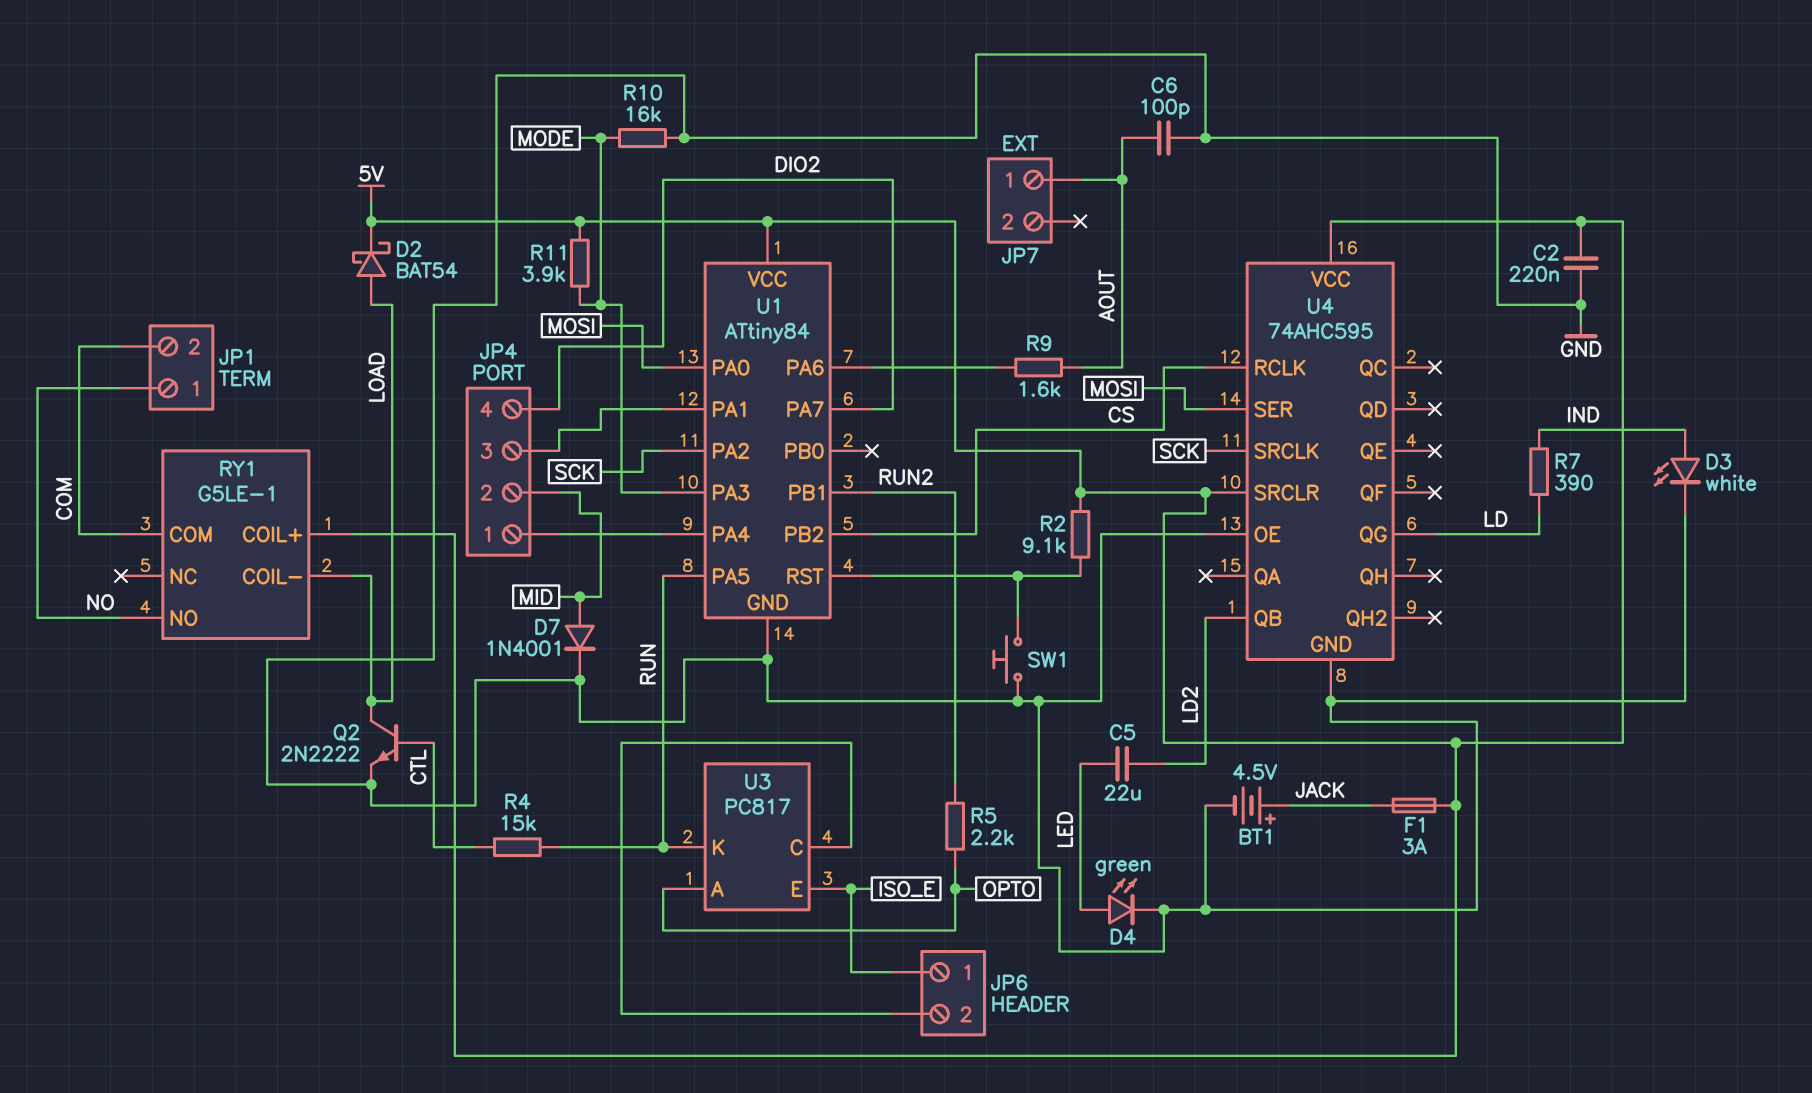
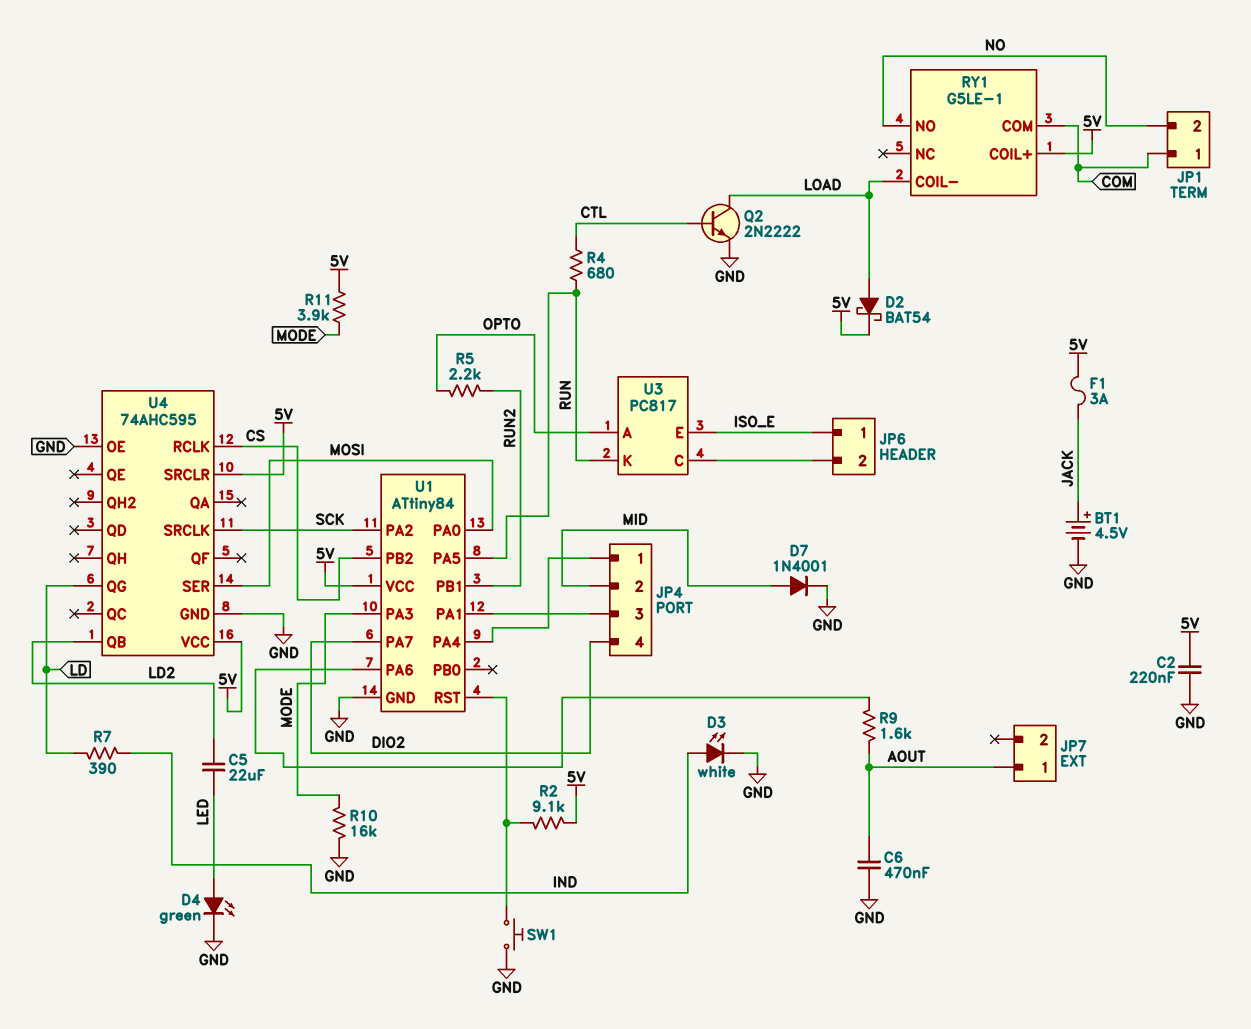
C6: 100pF (AOUT, GND) -> 470nF (AOUT, GND)
JP1 pin 1: NO -> COM
JP1 pin 2: COM -> NO
R4: 15k (CTL, RUN) -> 680 (CTL, RUN)

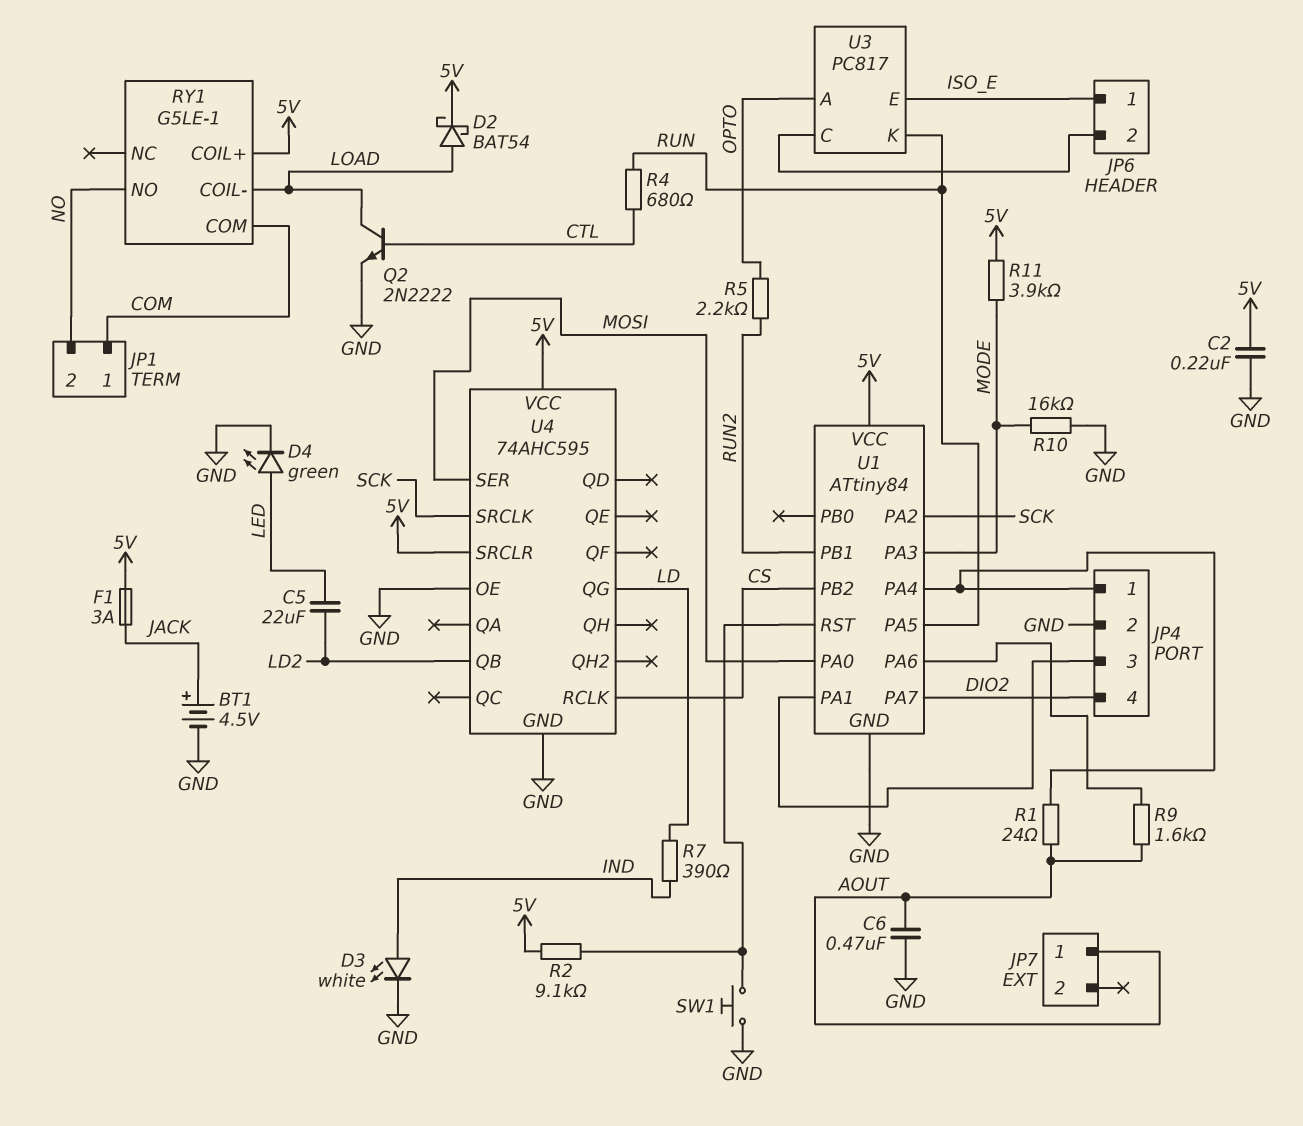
D7: diode 1N4001 (A MID, K GND) -> none
JP4 pin 2: MID -> GND
R1: none -> 24 (AOUT, JP4/1)

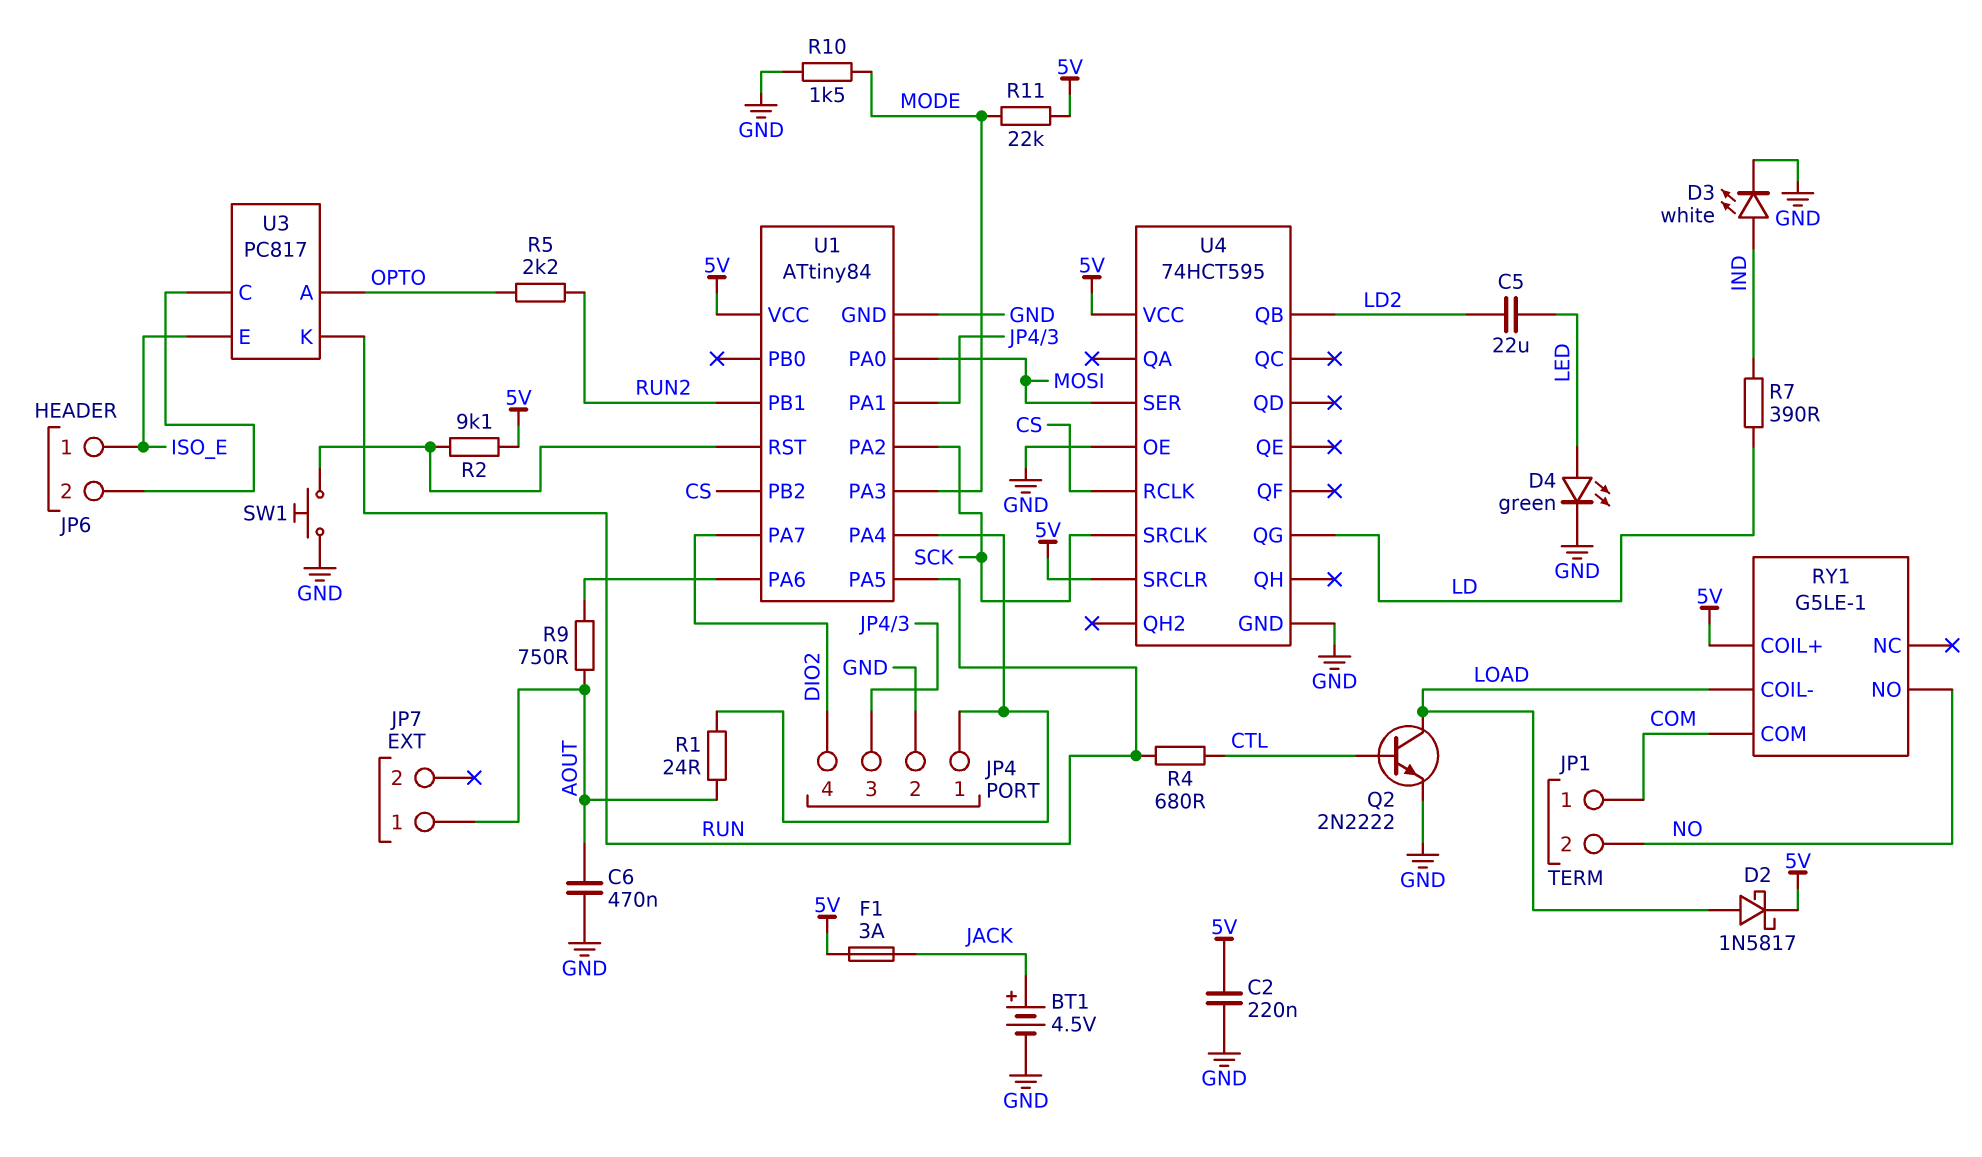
D2: schottky BAT54 (A LOAD, K 5V) -> schottky 1N5817 (A LOAD, K 5V)
R9: 1.6k (AOUT, U1/PA6) -> 750 (AOUT, U1/PA6)
R10: 16k (GND, MODE) -> 1.5k (GND, MODE)
R11: 3.9k (5V, MODE) -> 22k (5V, MODE)
U4: 74AHC595 -> 74HCT595

